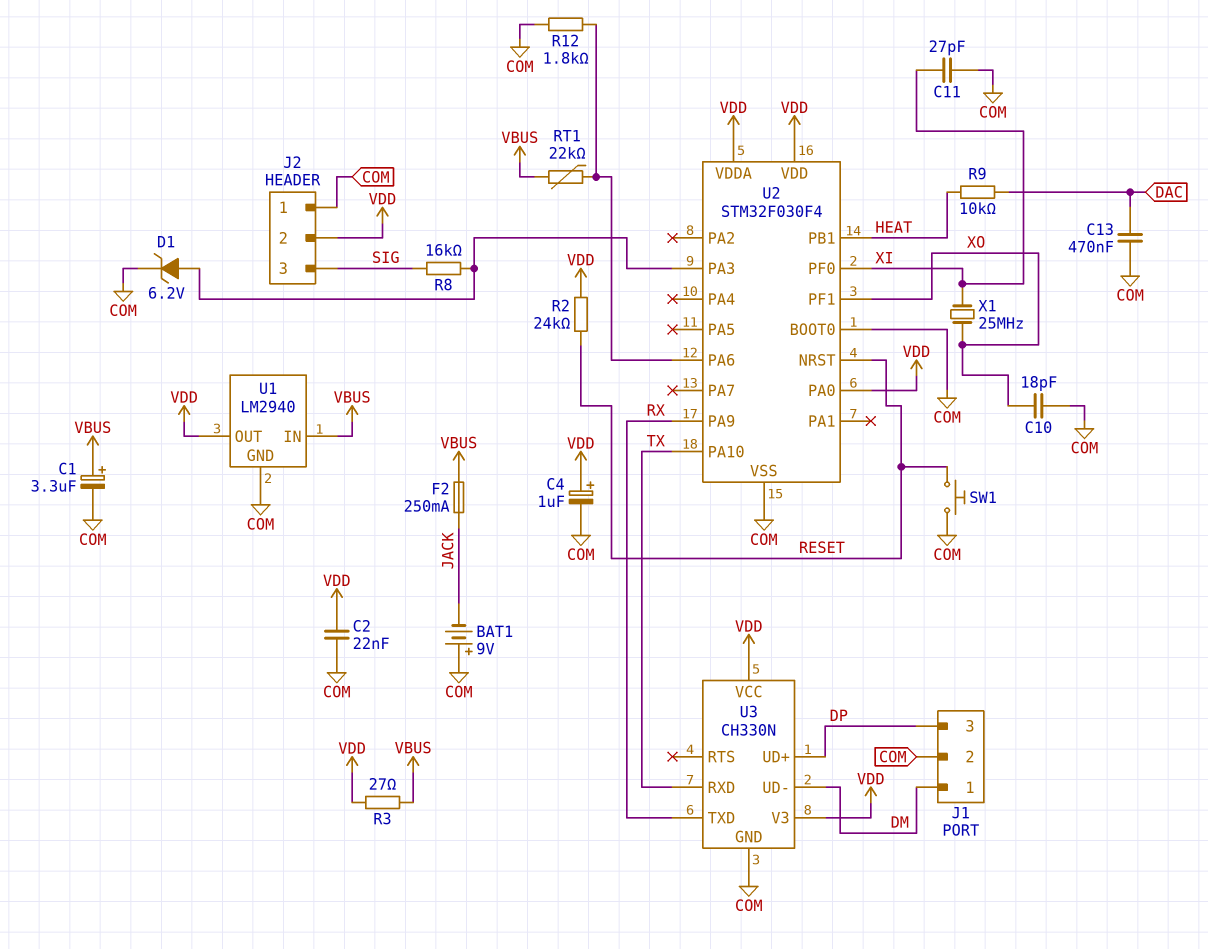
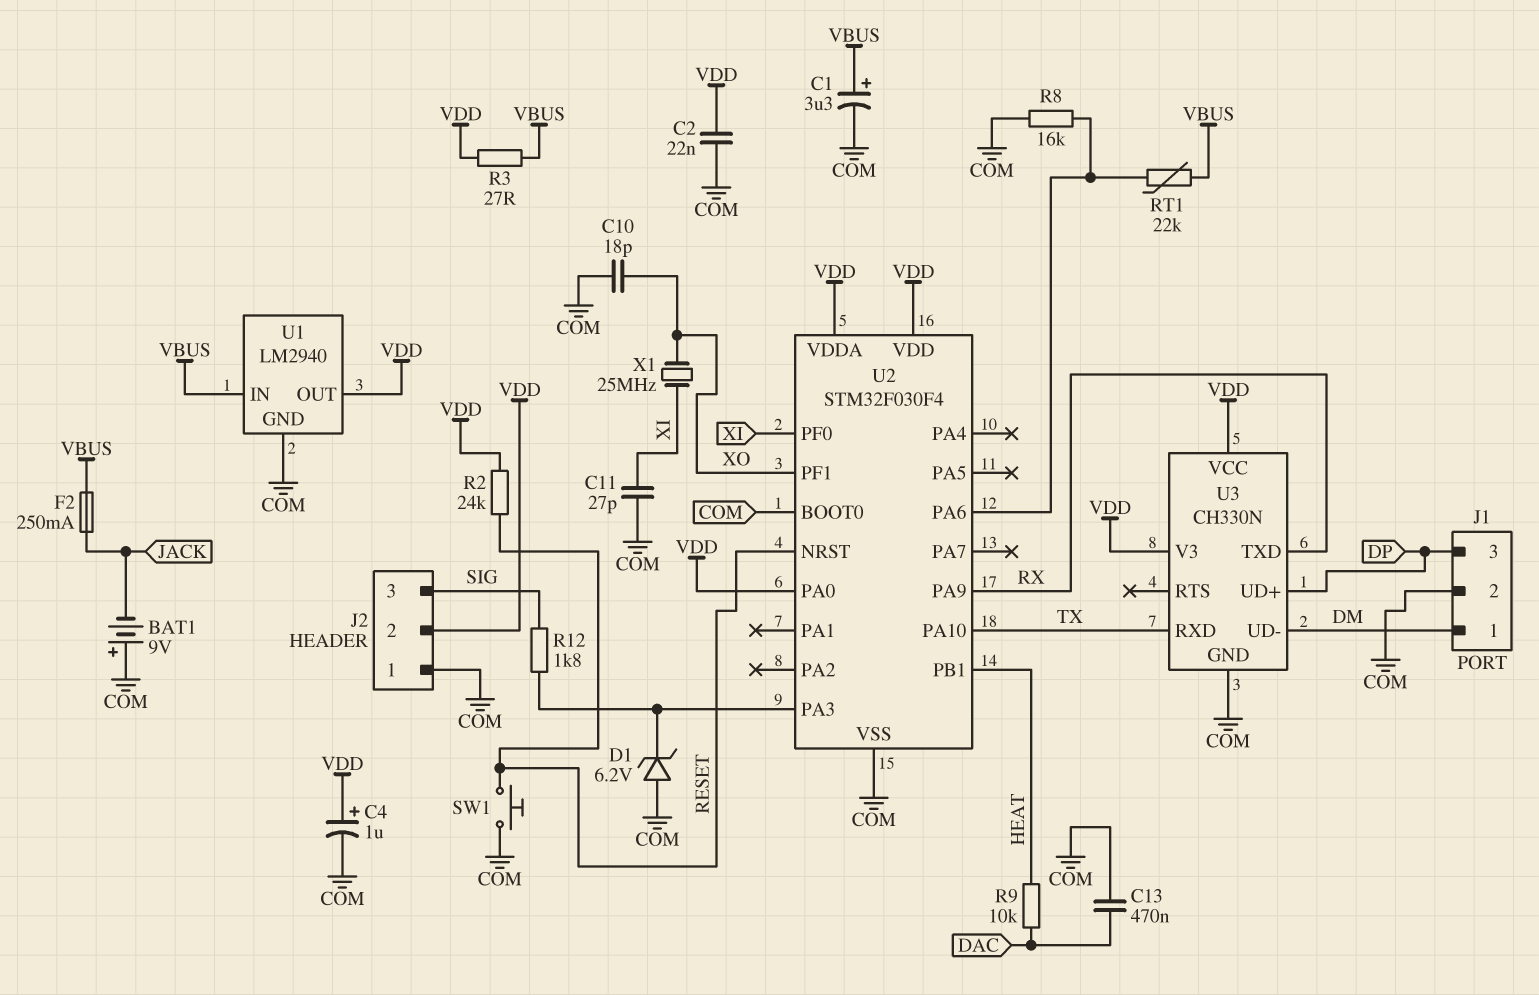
D1: zener 6.2V (A U2/PA3, K COM) -> zener 6.2V (A COM, K U2/PA3)
R8: 16k (SIG, U2/PA3) -> 16k (COM, U2/PA6)
R12: 1.8k (COM, U2/PA6) -> 1.8k (SIG, U2/PA3)

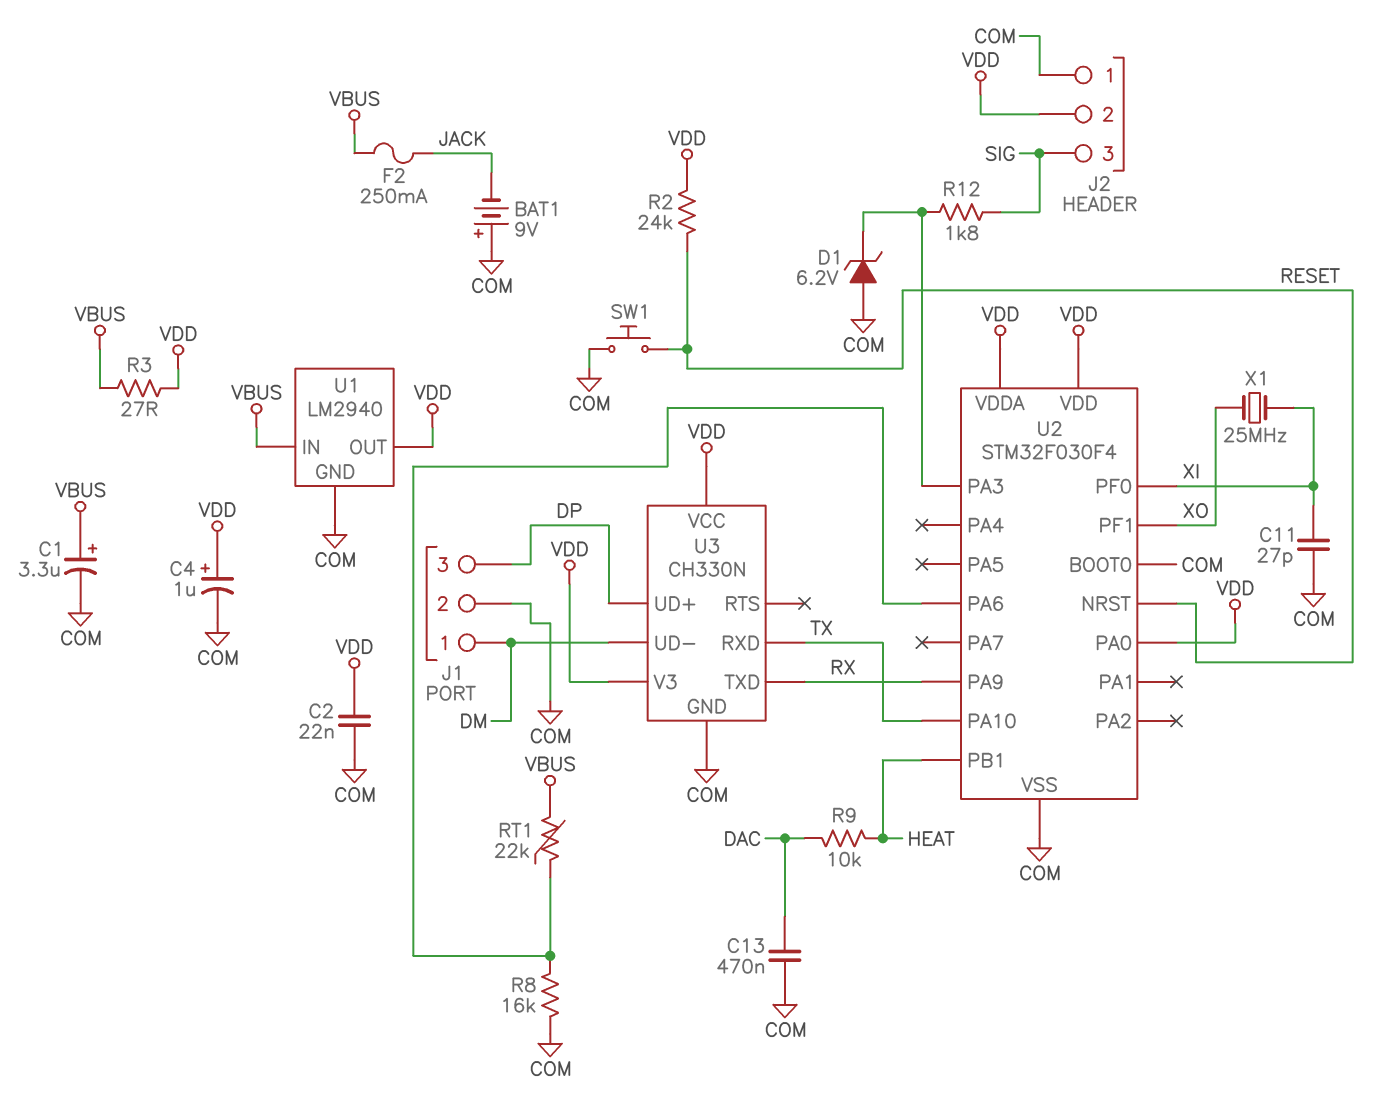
C10: 18pF (COM, XO) -> none

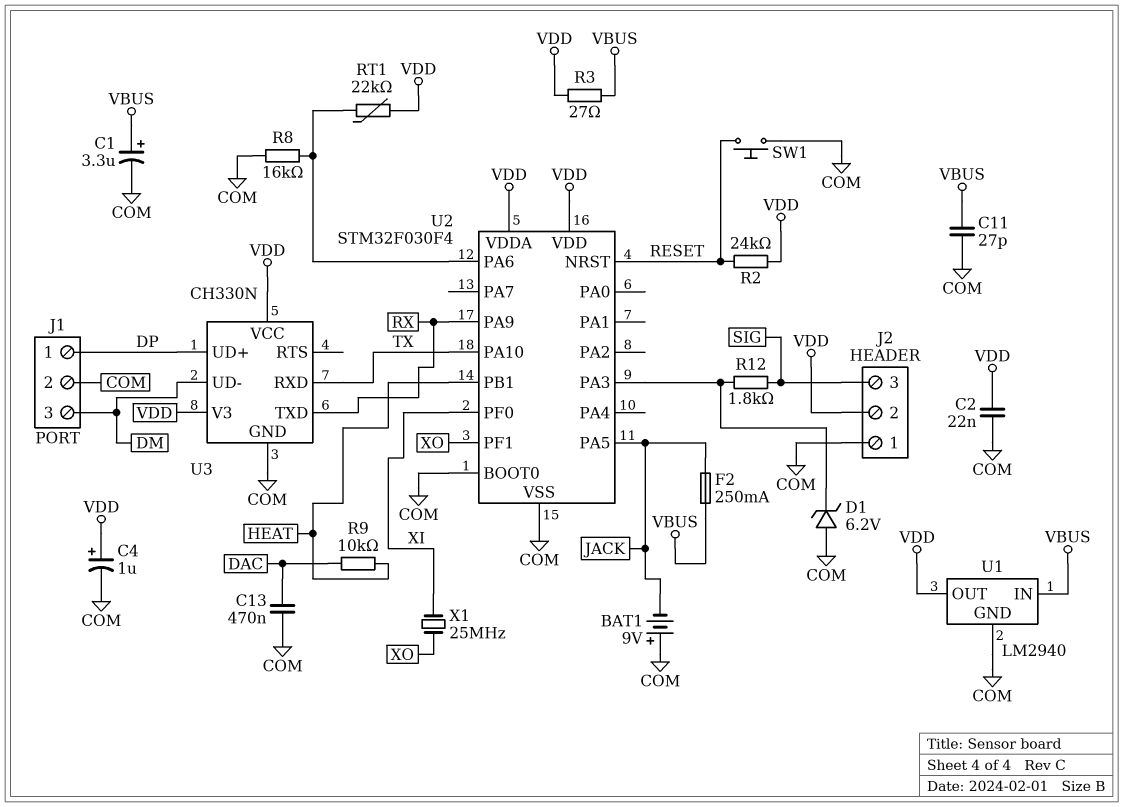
C11: 27pF (COM, XI) -> 27pF (COM, VBUS)
J1 pin 1: DM -> DP
J1 pin 3: DP -> DM
RT1: 22k (U2/PA6, VBUS) -> 22k (U2/PA6, VDD)
U2 pin PA0: VDD -> none
U2 pin PA5: none -> JACK

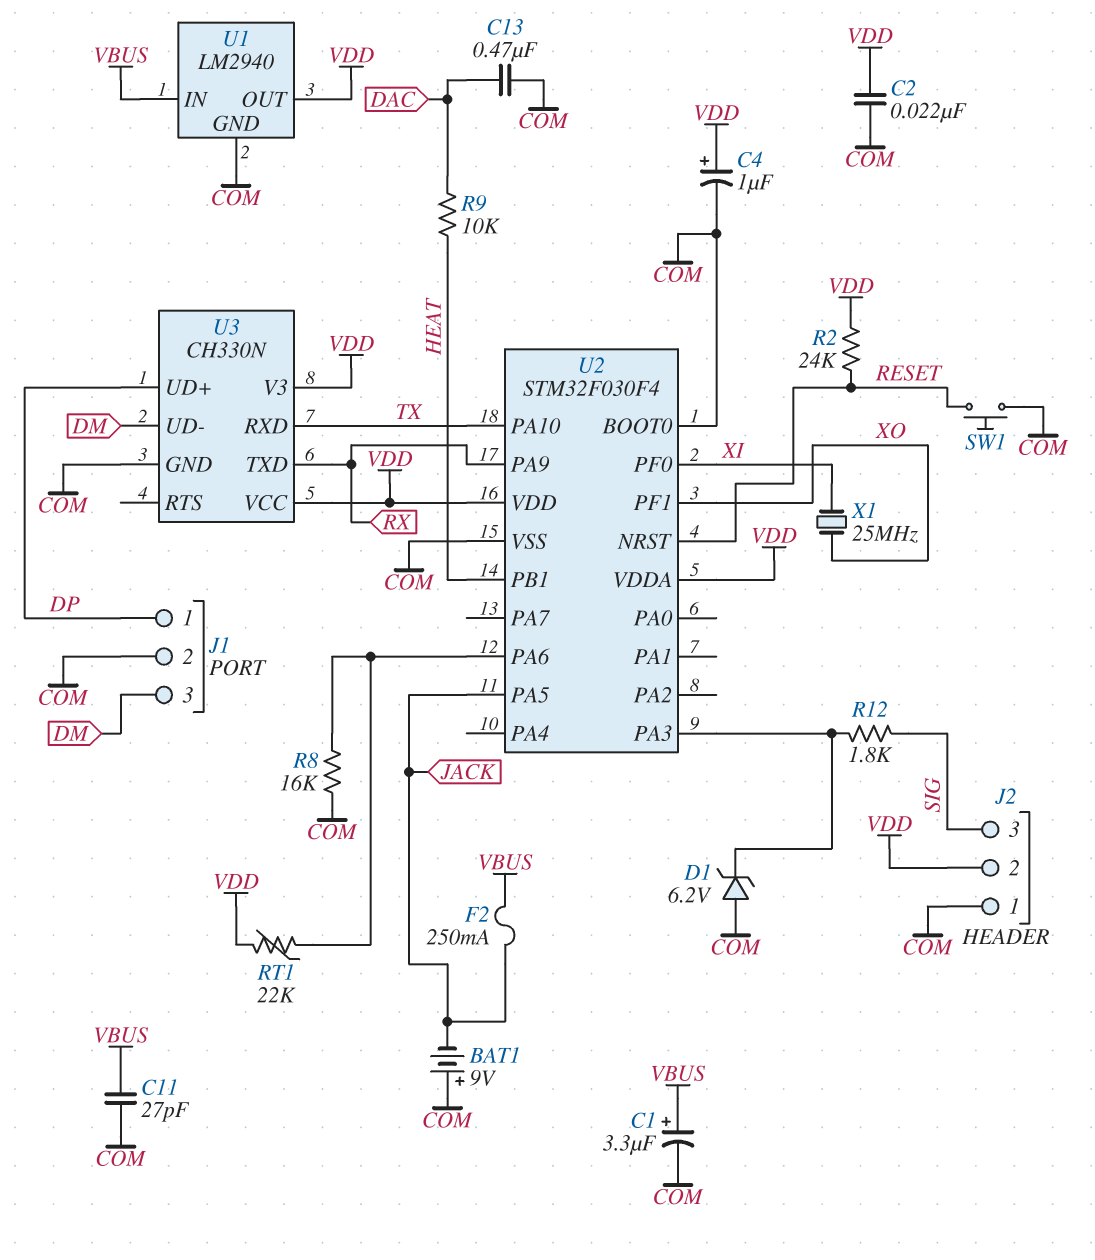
R3: 27 (VBUS, VDD) -> none

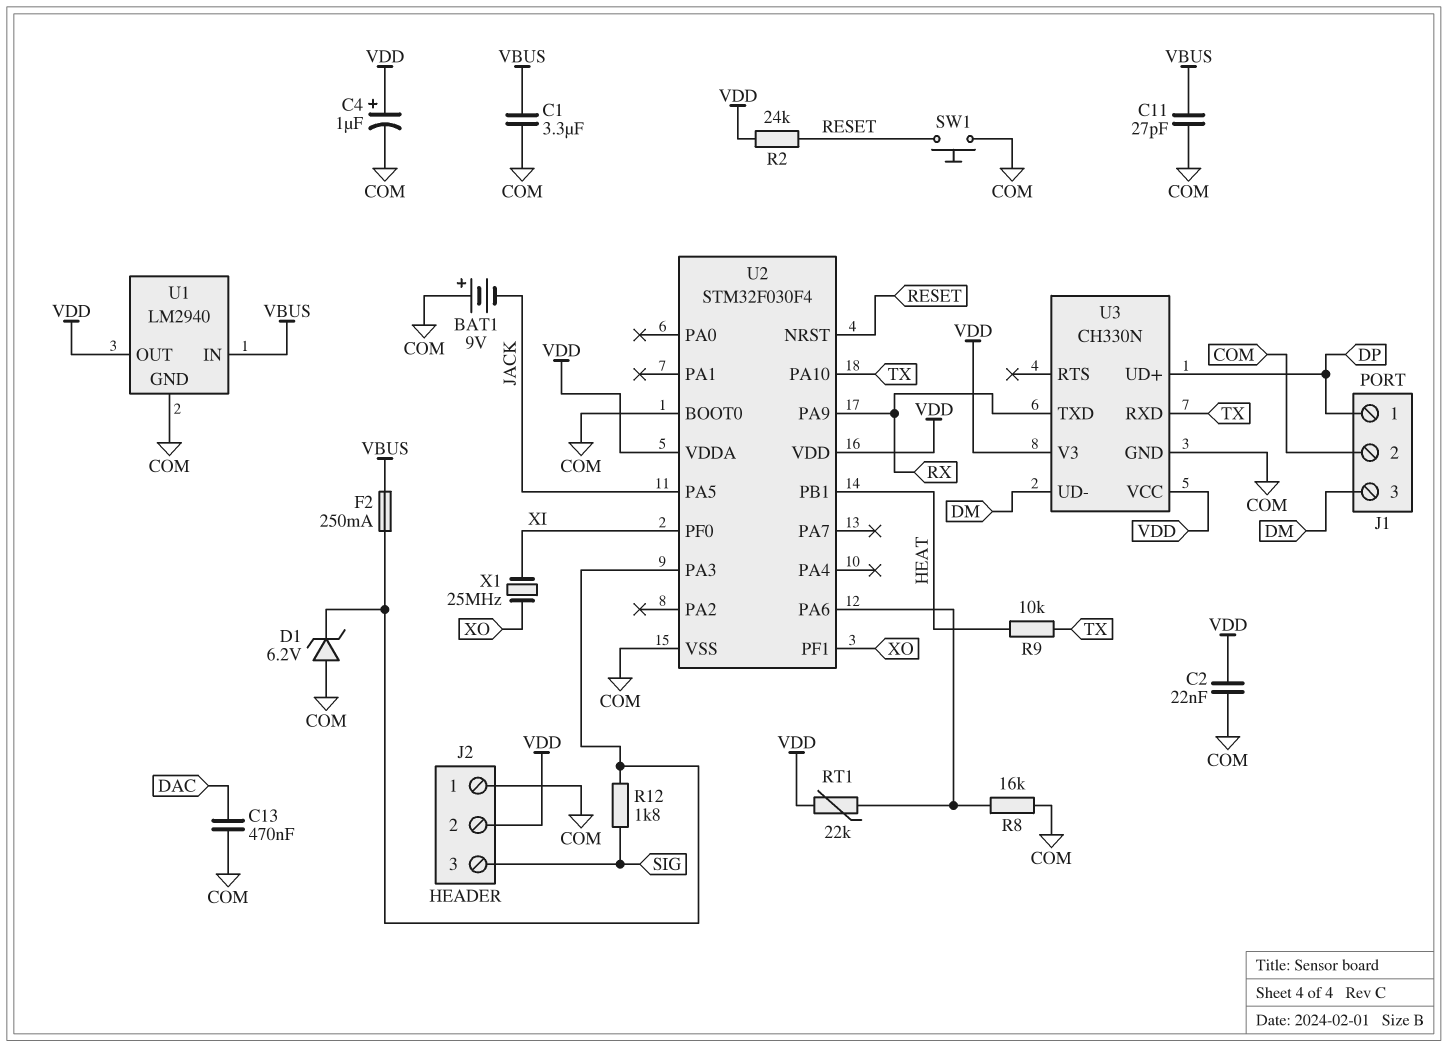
C1: 3.3uF (plus VBUS, minus COM) -> 3.3uF (COM, VBUS)
F2: 250mA (JACK, VBUS) -> 250mA (U2/PA3, VBUS)
R9: 10k (DAC, HEAT) -> 10k (HEAT, TX)

